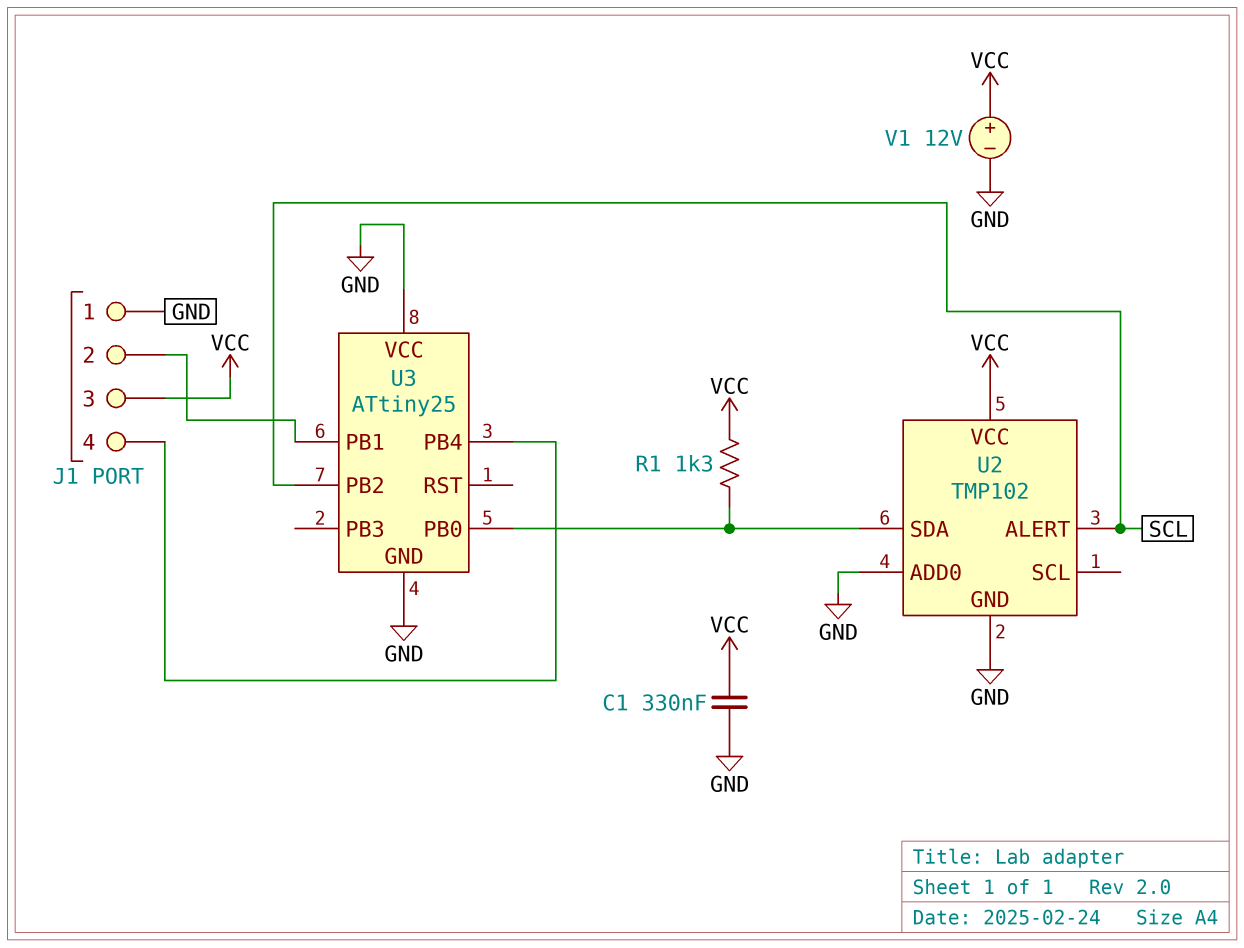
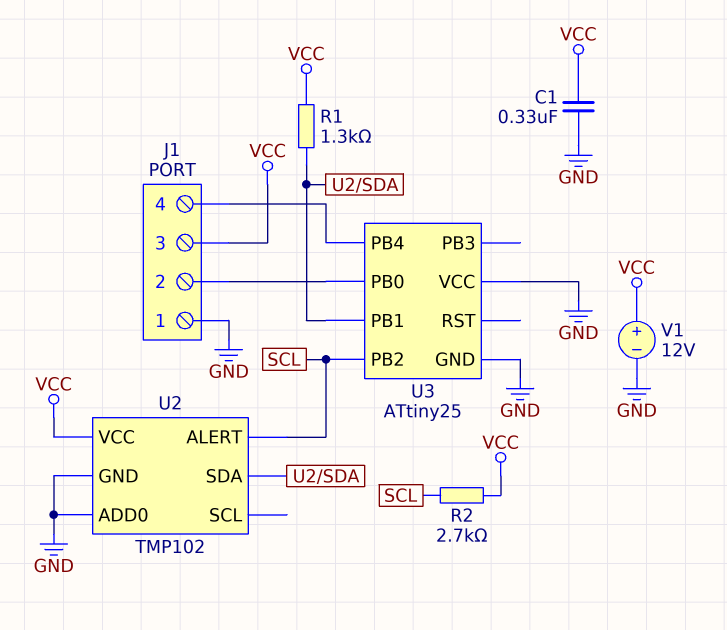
R2: none -> 2.7k (SCL, VCC)
U3 pin PB0: U2/SDA -> J1/2
U3 pin PB1: J1/2 -> U2/SDA

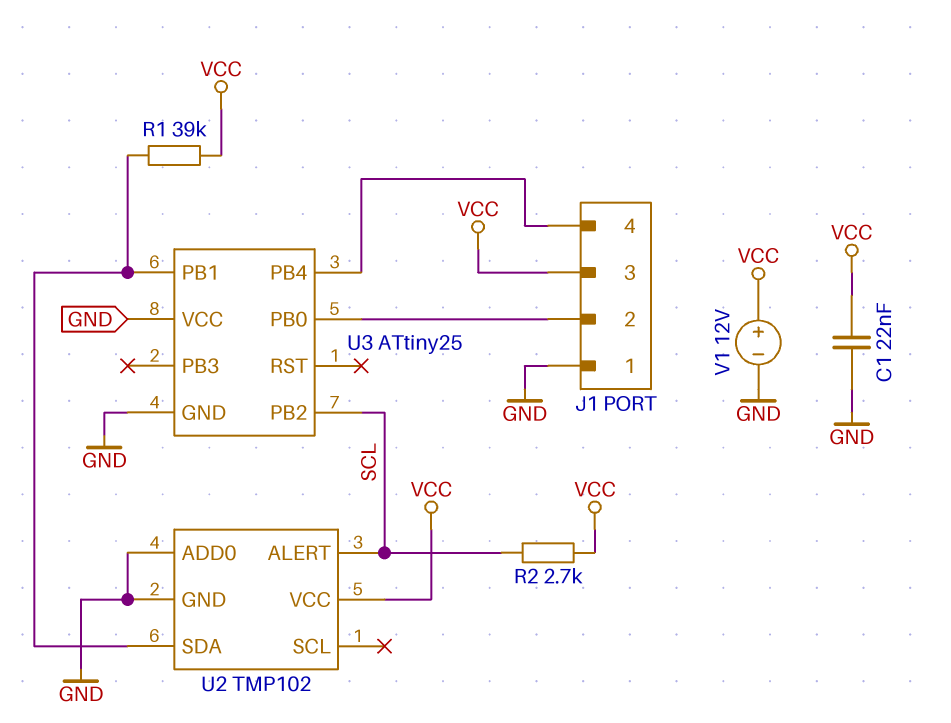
C1: 330nF (GND, VCC) -> 22nF (GND, VCC)
R1: 1.3k (U2/SDA, VCC) -> 39k (U2/SDA, VCC)

